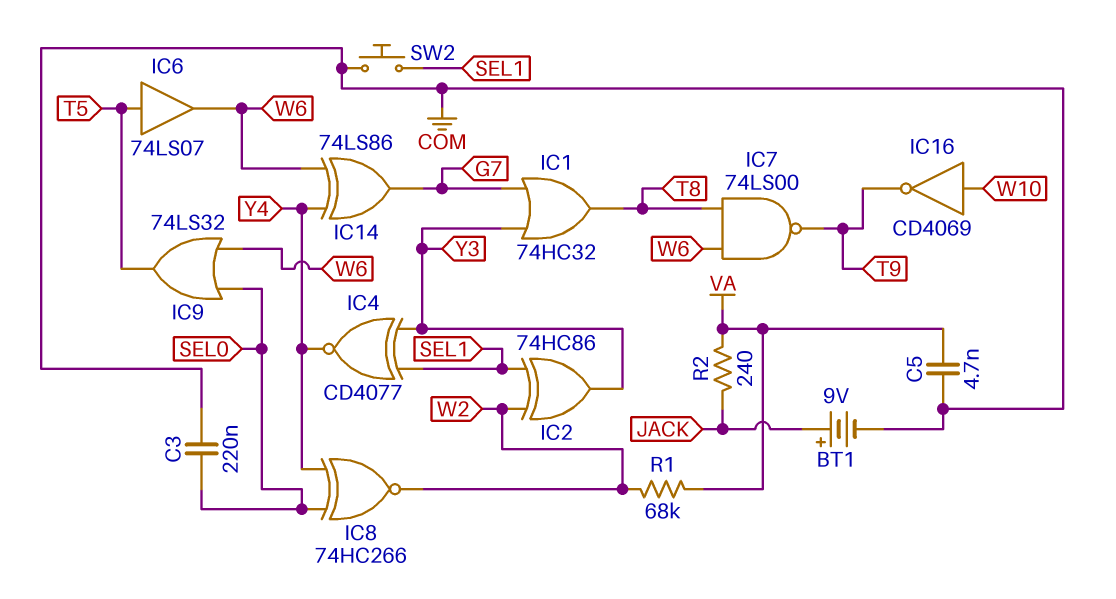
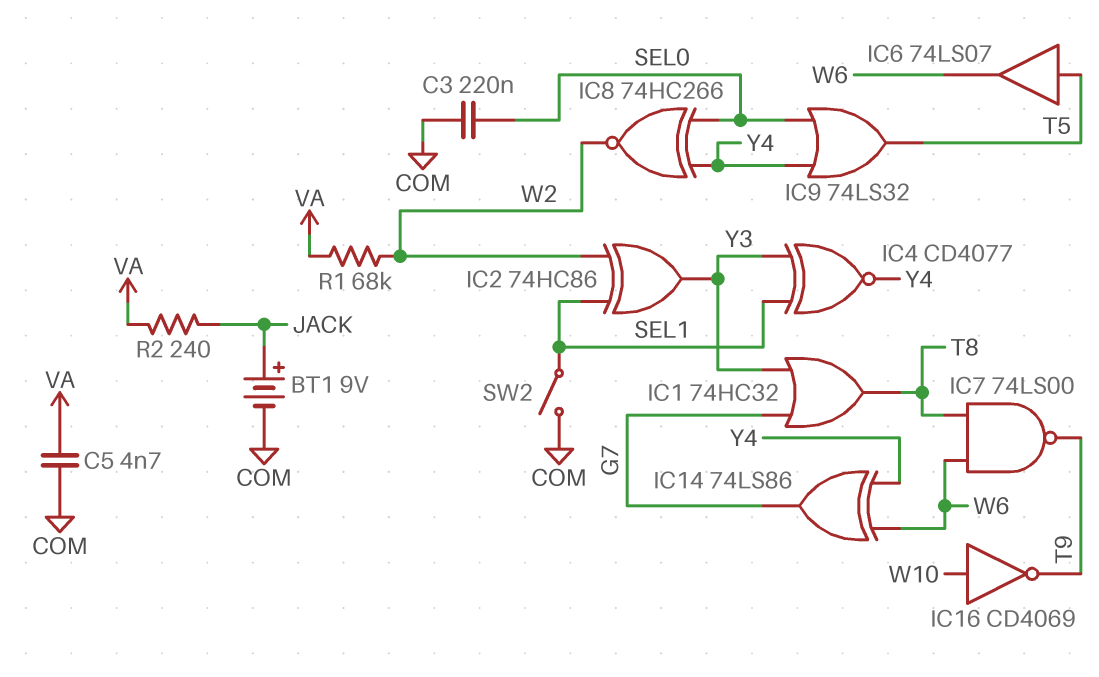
IC9: OR 74LS32 (in SEL0, in W6, out T5) -> OR 74LS32 (in SEL0, in Y4, out T5)
SW2: button (COM, SEL1) -> switch (COM, SEL1)

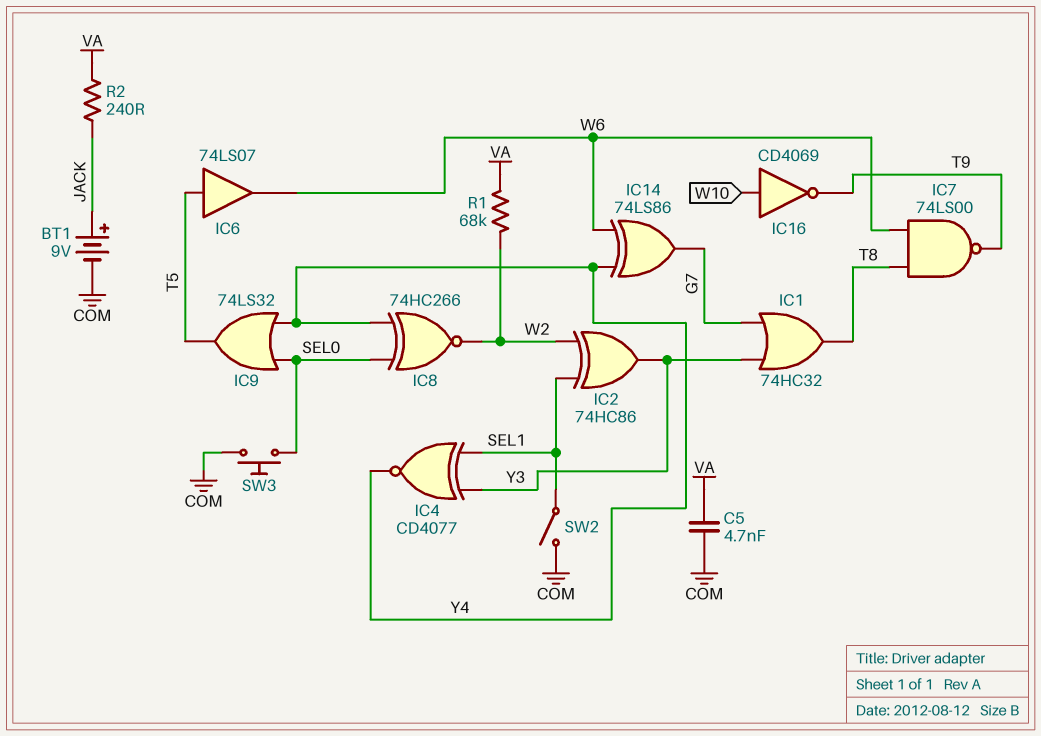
C3: 220nF (COM, SEL0) -> none
SW3: none -> button (COM, SEL0)

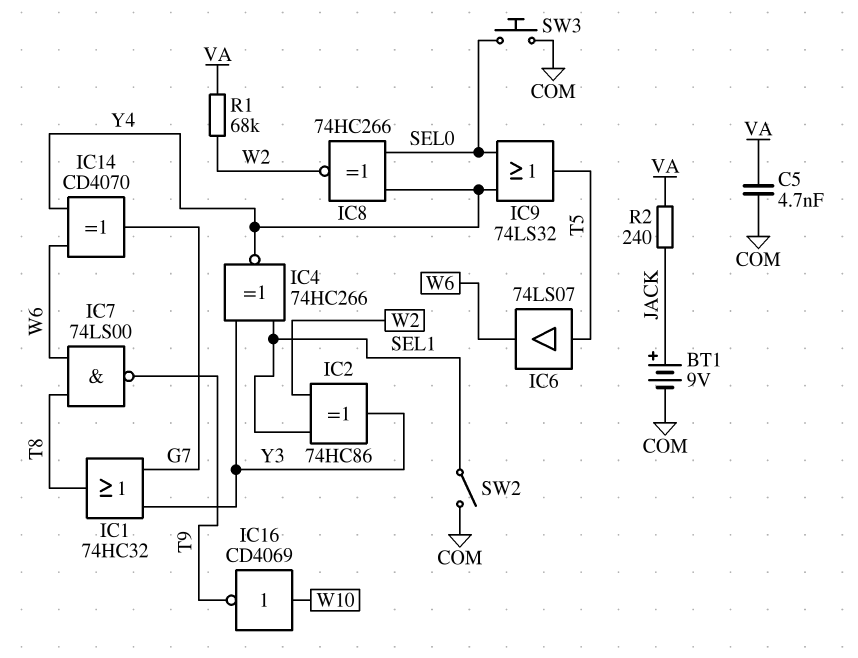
IC4: XNOR CD4077 (in SEL1, in Y3, out Y4) -> XNOR 74HC266 (in SEL1, in Y3, out Y4)
IC14: XOR 74LS86 (in W6, in Y4, out G7) -> XOR CD4070 (in W6, in Y4, out G7)

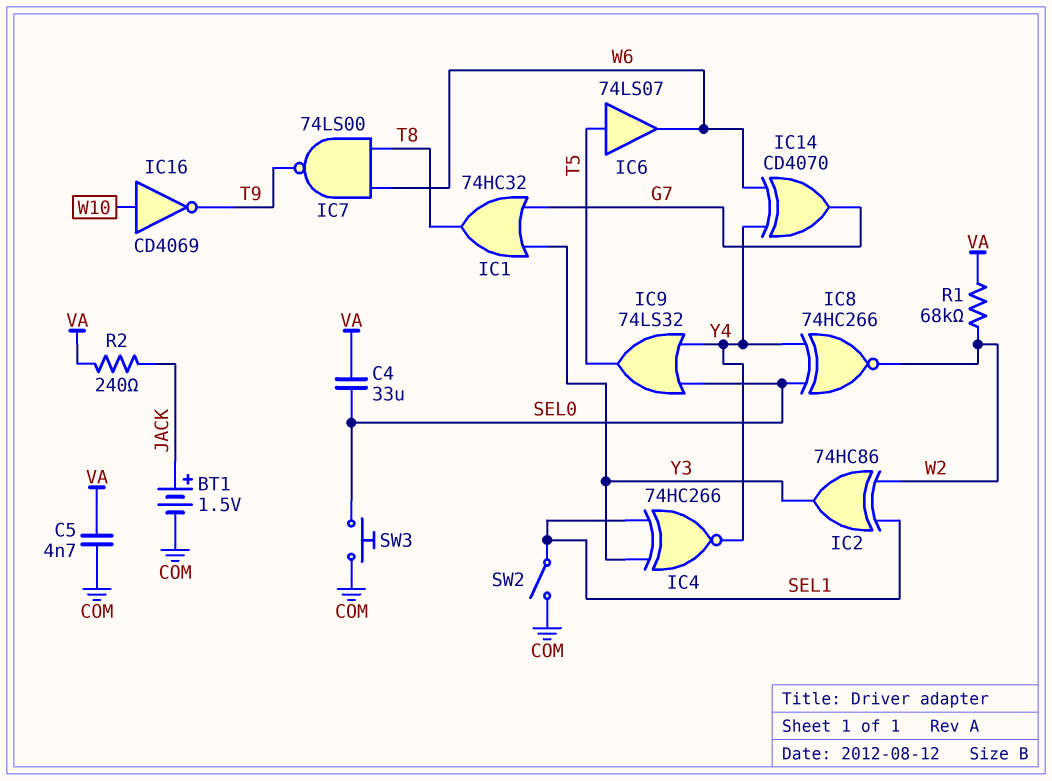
BT1: 9V (plus JACK, minus COM) -> 1.5V (plus JACK, minus COM)
C4: none -> 33uF (SEL0, VA)

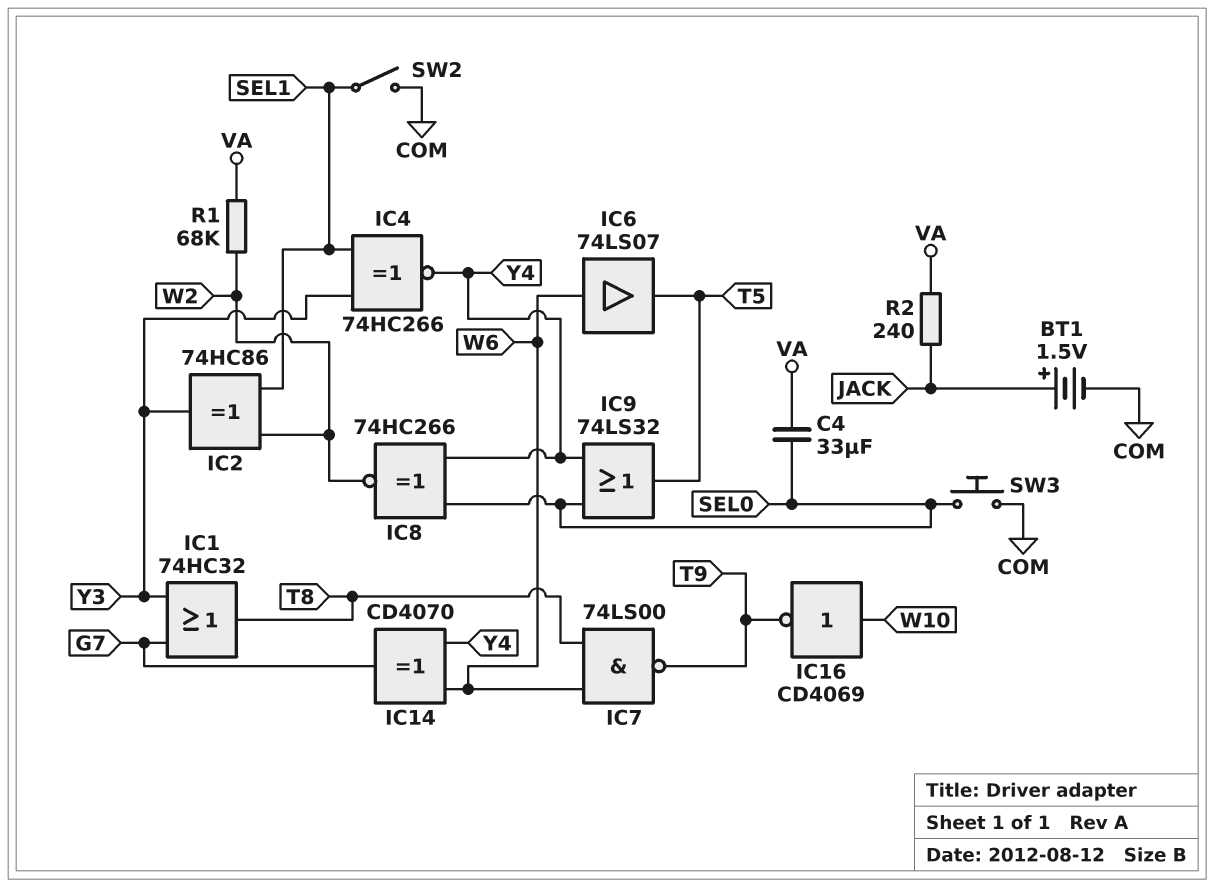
C5: 4.7nF (COM, VA) -> none
IC6: buffer 74LS07 (in T5, out W6) -> buffer 74LS07 (in W6, out T5)

